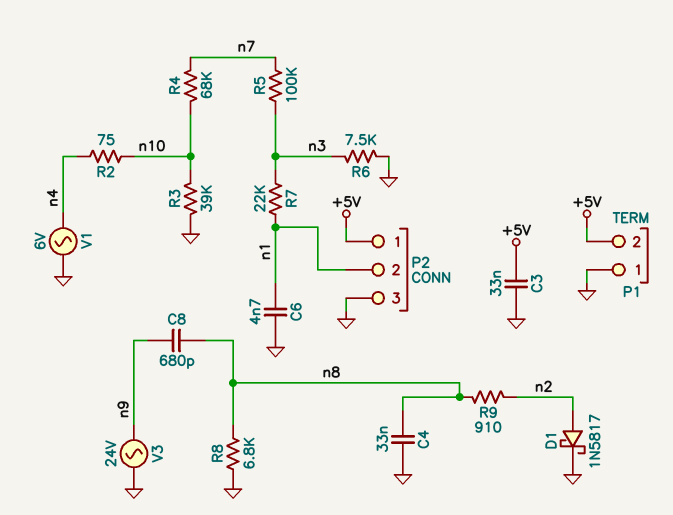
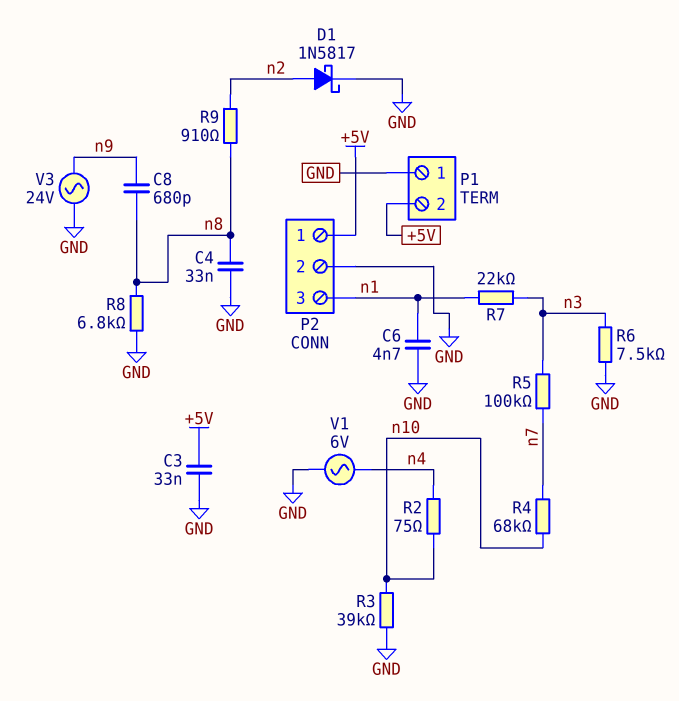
P2 pin 2: n1 -> GND
P2 pin 3: GND -> n1

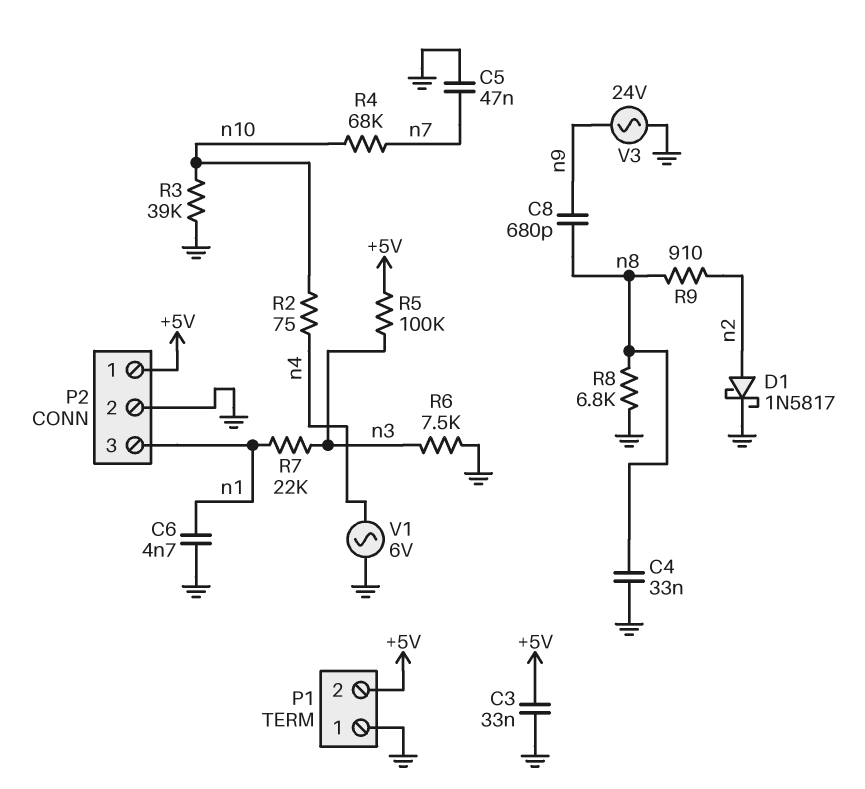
C5: none -> 47nF (GND, n7)
R5: 100k (n3, n7) -> 100k (+5V, n3)

